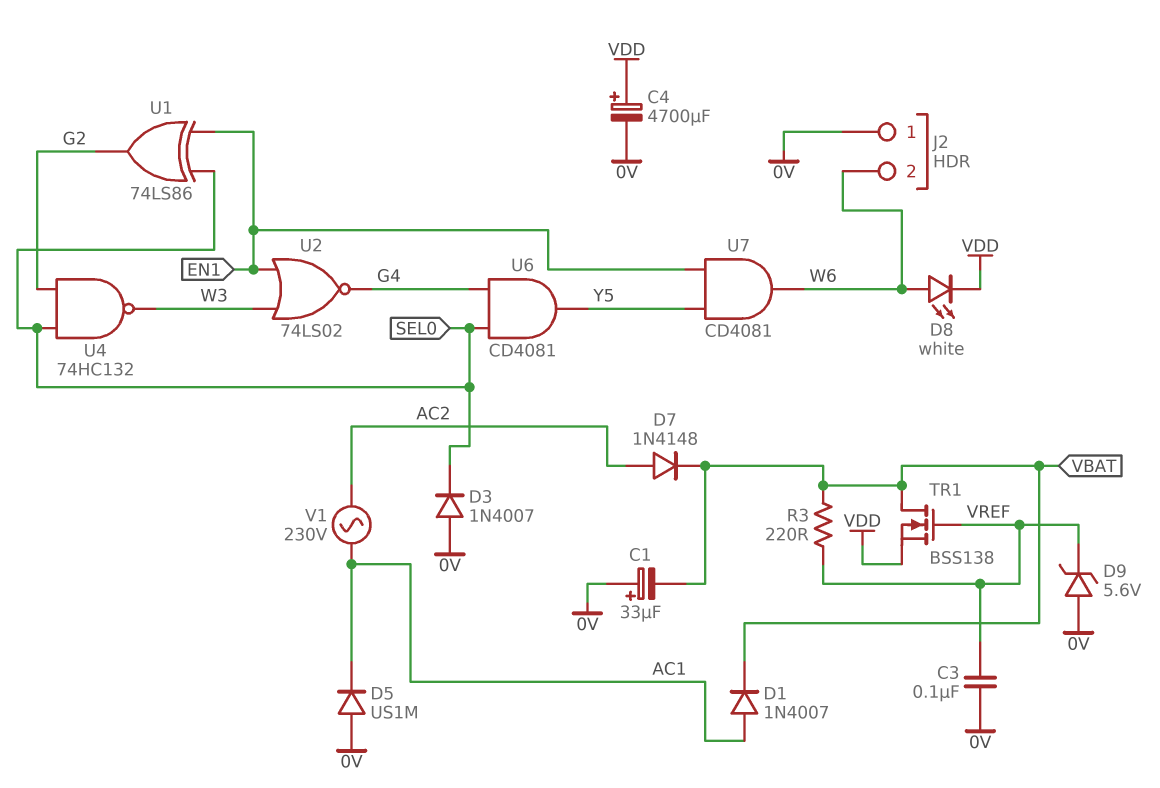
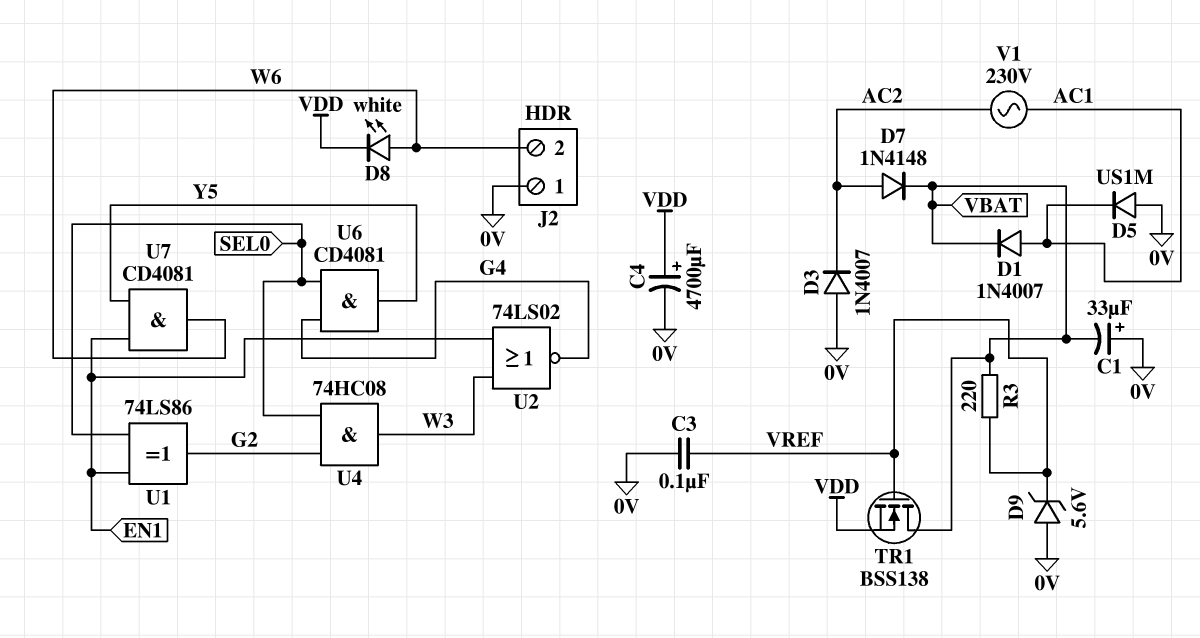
D3: diode 1N4007 (A 0V, K SEL0) -> diode 1N4007 (A 0V, K AC2)
U4: NAND 74HC132 (in G2, in SEL0, out W3) -> AND 74HC08 (in G2, in SEL0, out W3)

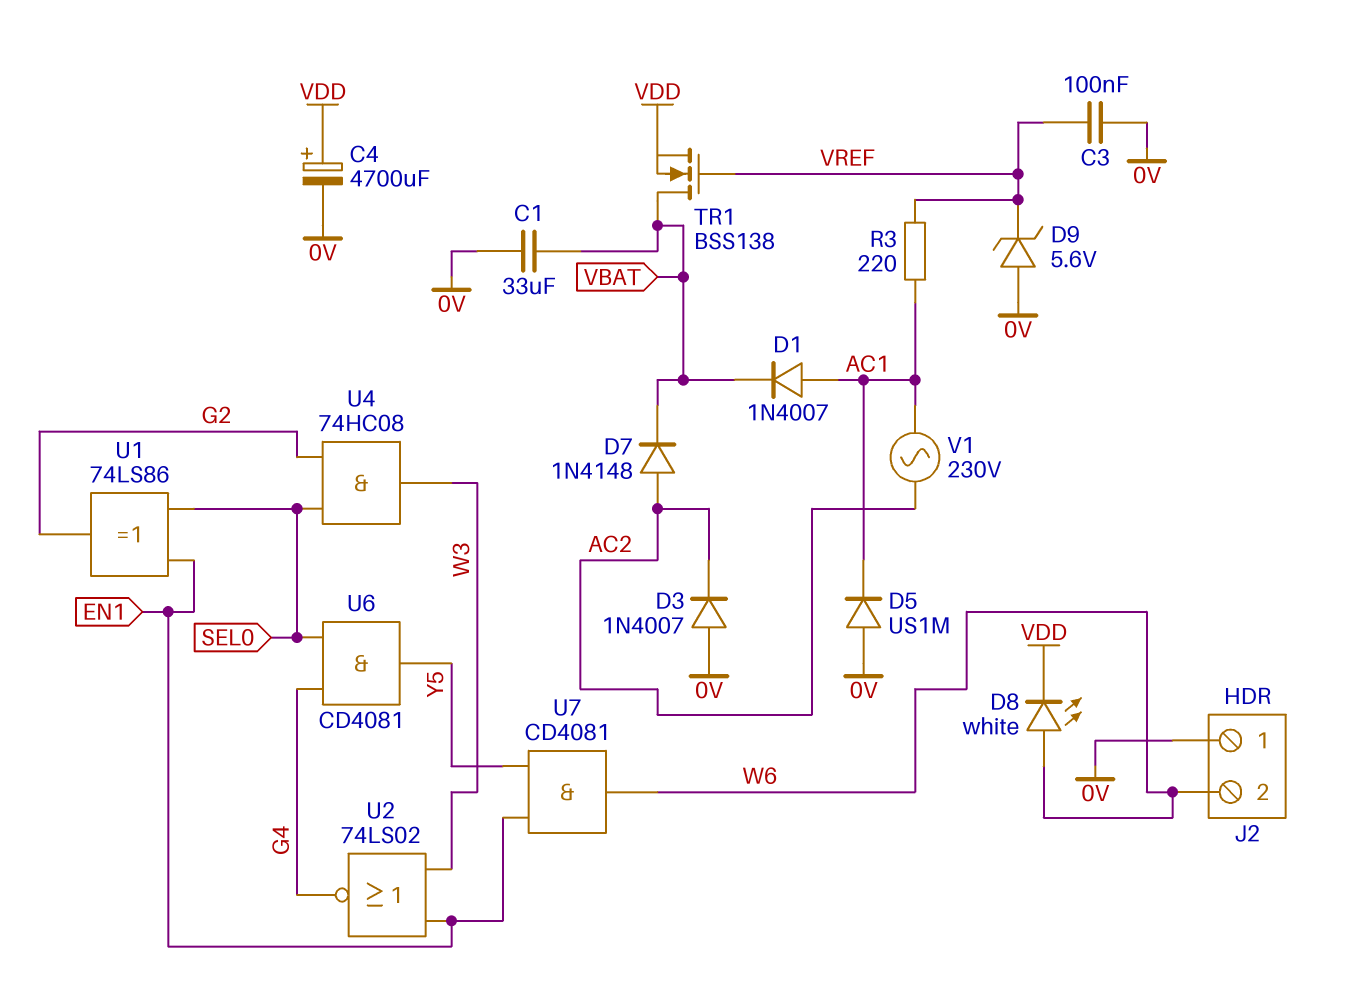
C1: 33uF (plus 0V, minus VBAT) -> 33uF (0V, VBAT)
R3: 220 (VBAT, VREF) -> 220 (AC1, VREF)

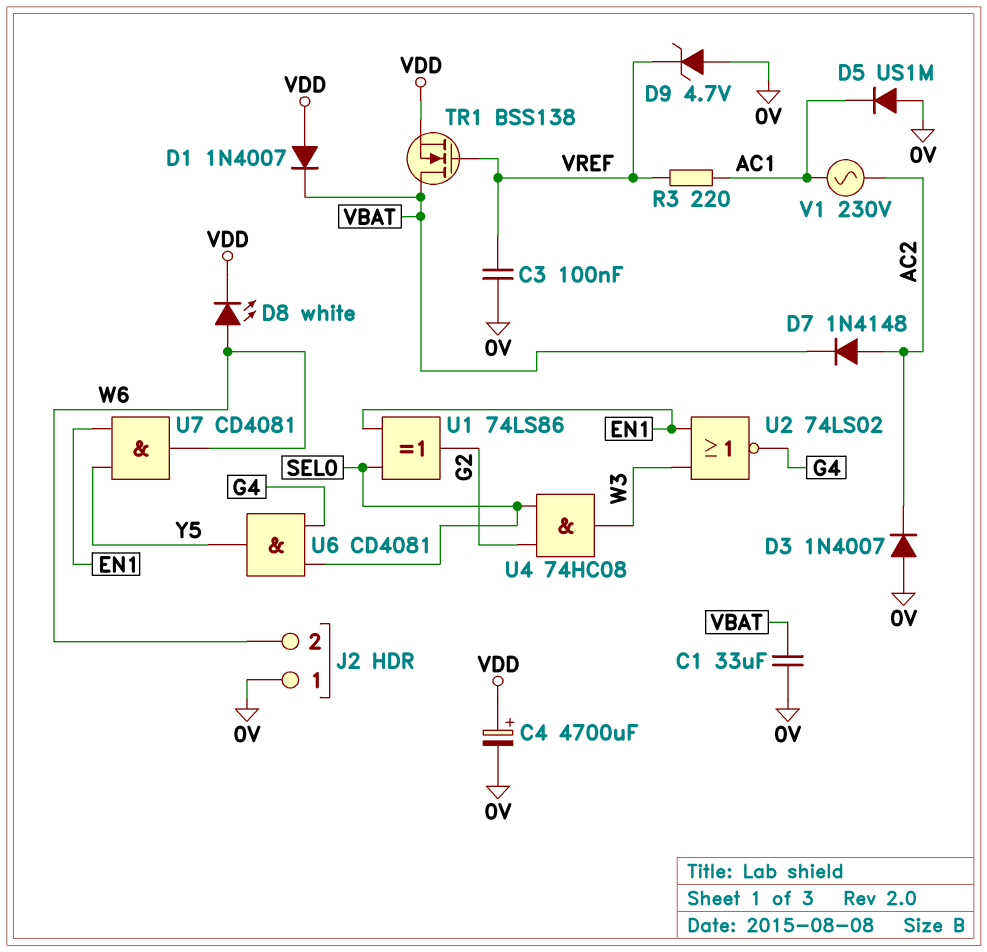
D1: diode 1N4007 (A AC1, K VBAT) -> diode 1N4007 (A VDD, K VBAT)
D9: zener 5.6V (A 0V, K VREF) -> zener 4.7V (A 0V, K VREF)

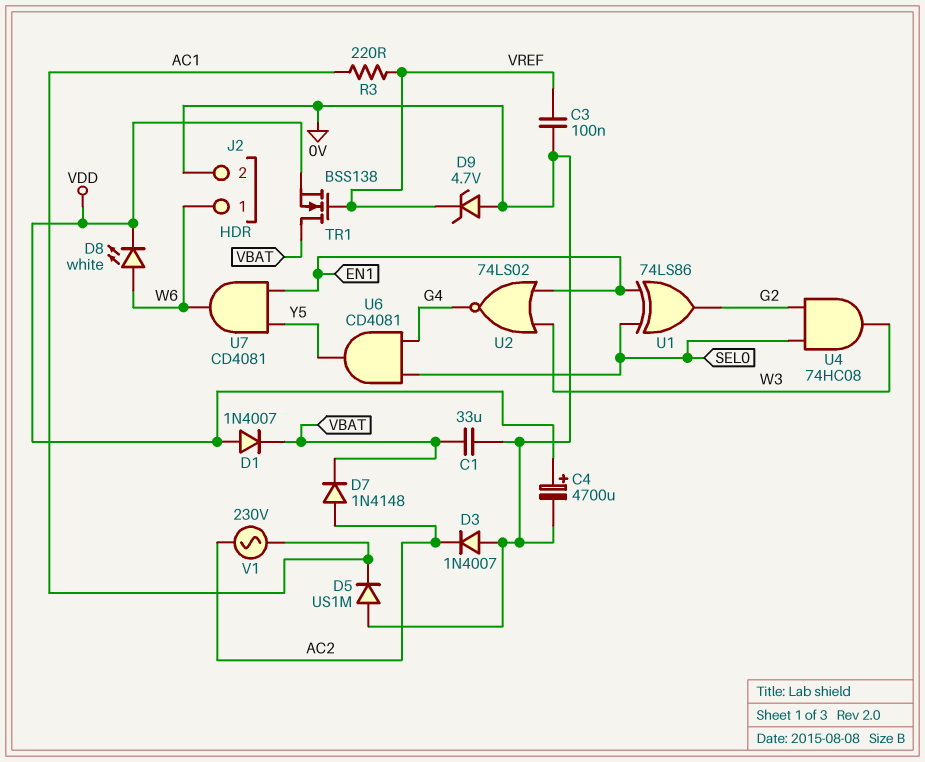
J2 pin 1: 0V -> W6
J2 pin 2: W6 -> 0V

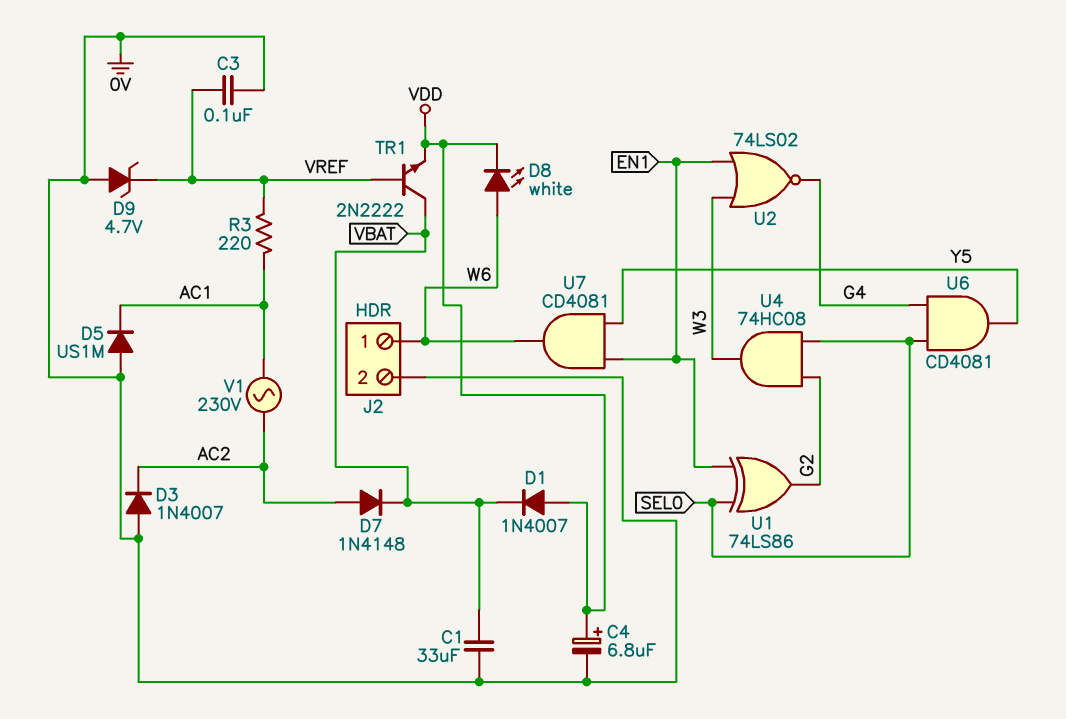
C4: 4700uF (plus VDD, minus 0V) -> 6.8uF (plus VDD, minus 0V)
TR1: NMOS BSS138 (G VREF, D VBAT, S VDD) -> NPN 2N2222 (B VREF, C VBAT, E VDD)

